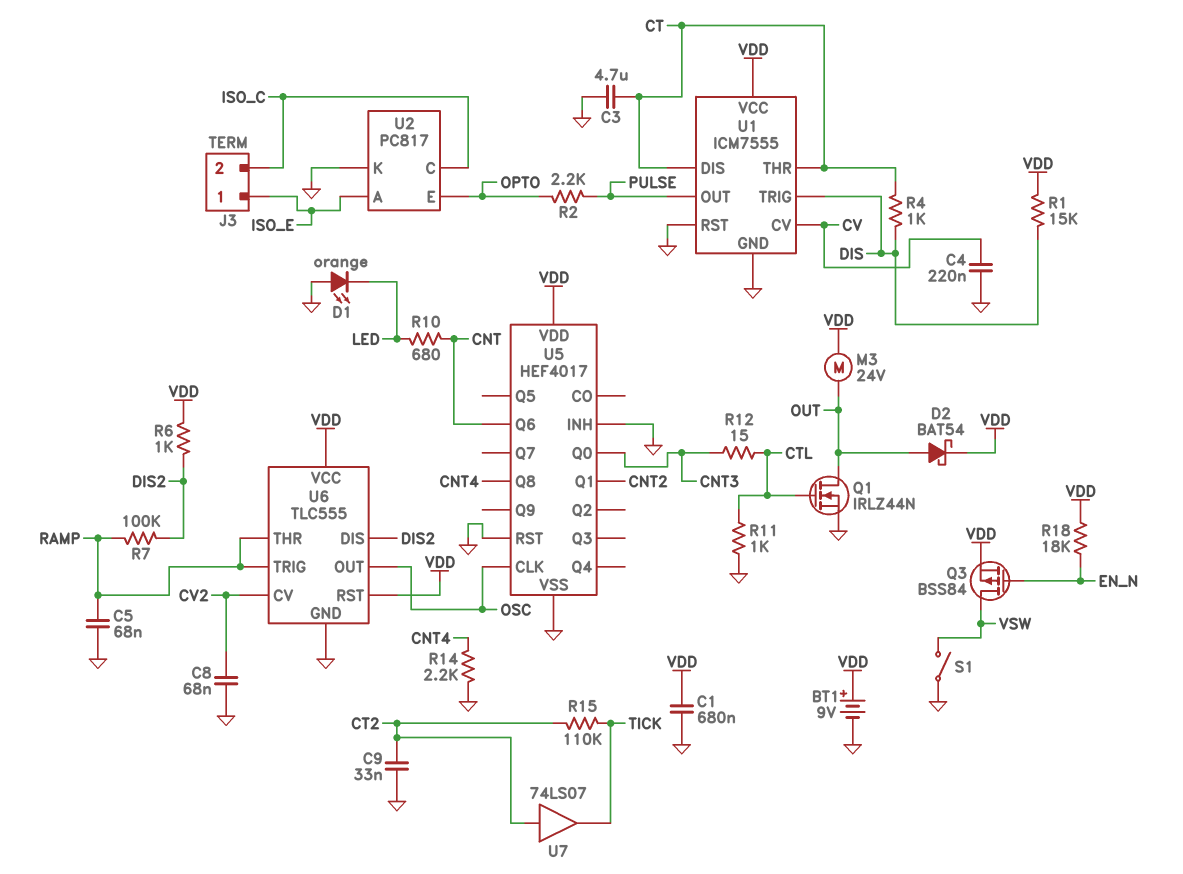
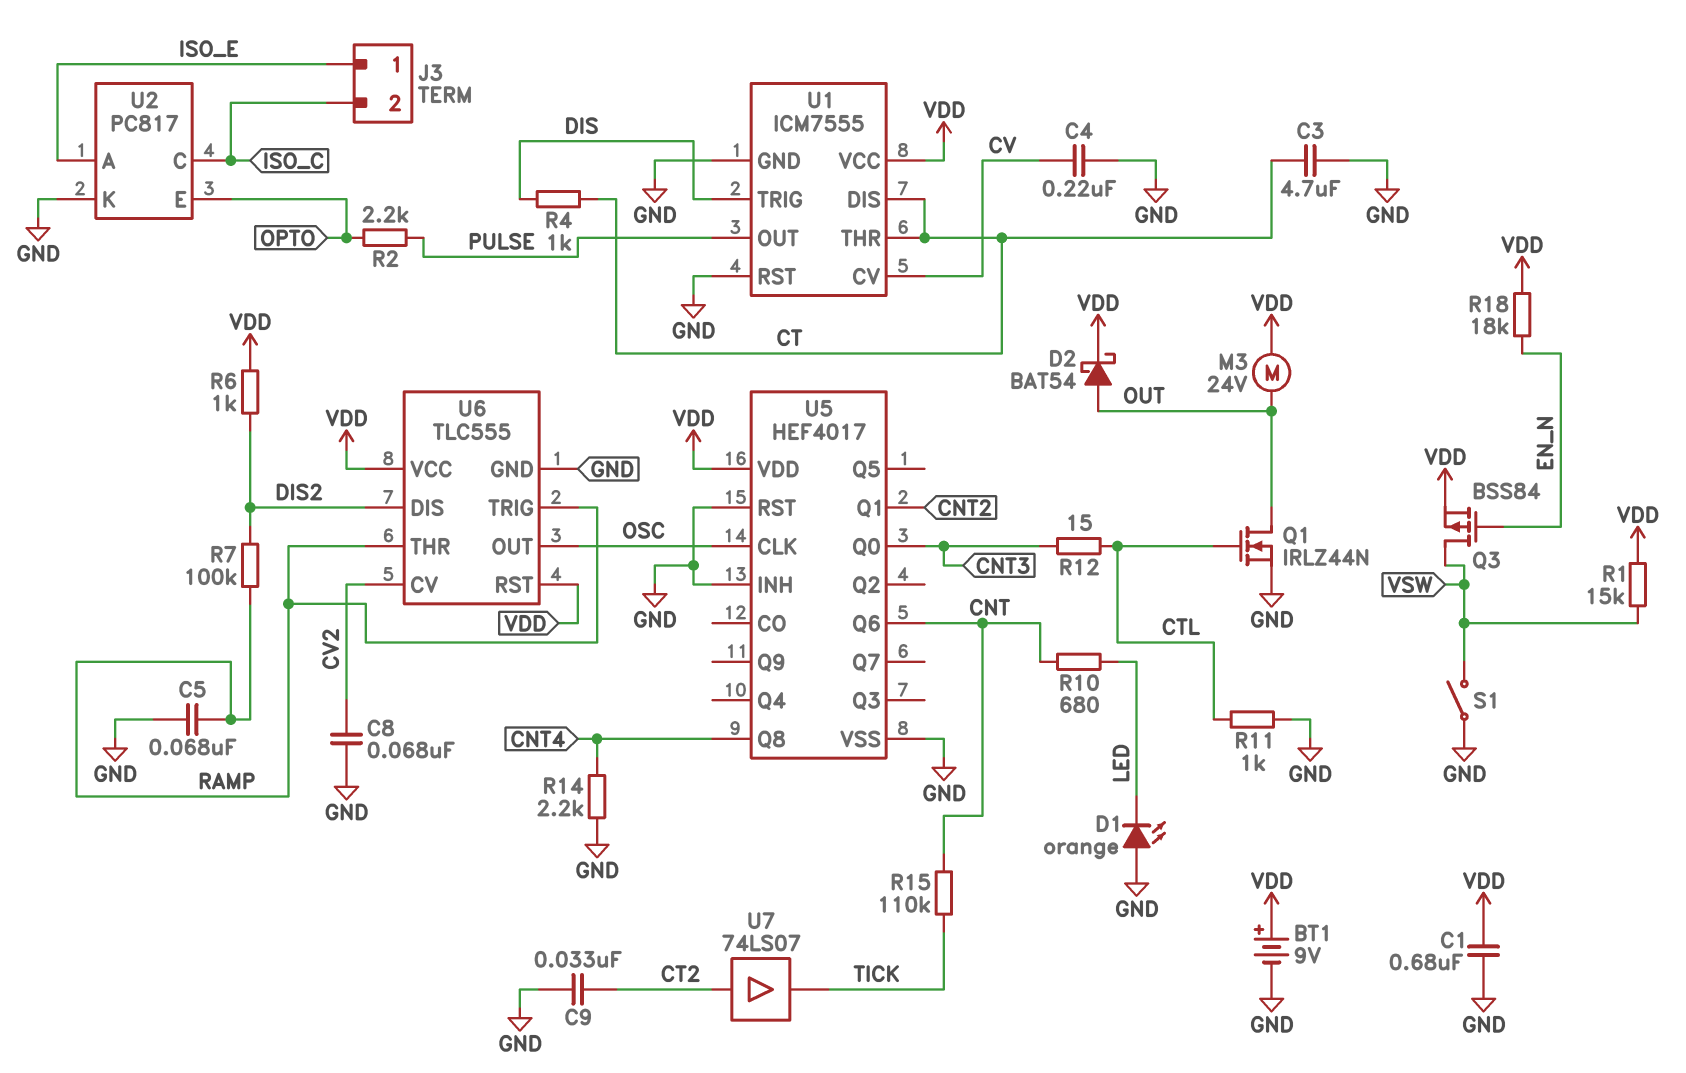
R1: 15k (DIS, VDD) -> 15k (VDD, VSW)
R15: 110k (CT2, TICK) -> 110k (CNT, TICK)

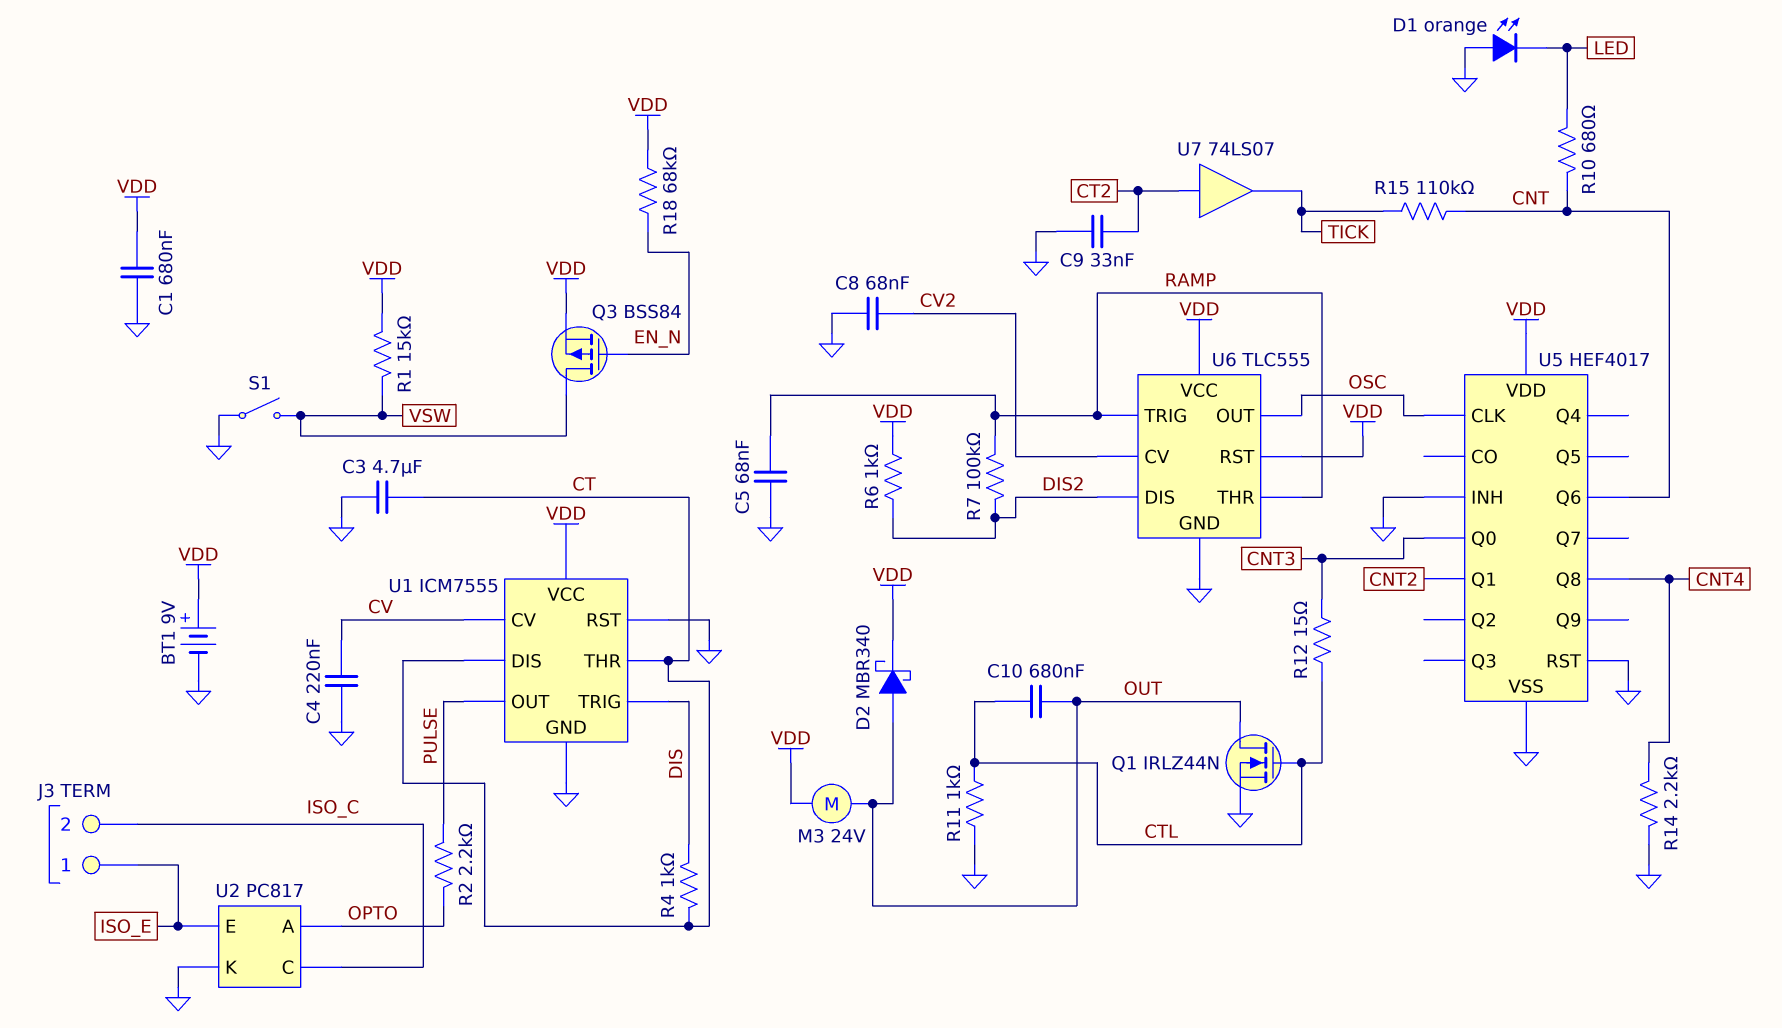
C10: none -> 680nF (CTL, OUT)
D2: schottky BAT54 (A OUT, K VDD) -> schottky MBR340 (A OUT, K VDD)
R18: 18k (EN_N, VDD) -> 68k (EN_N, VDD)
U2 pin A: ISO_E -> OPTO
U2 pin E: OPTO -> ISO_E

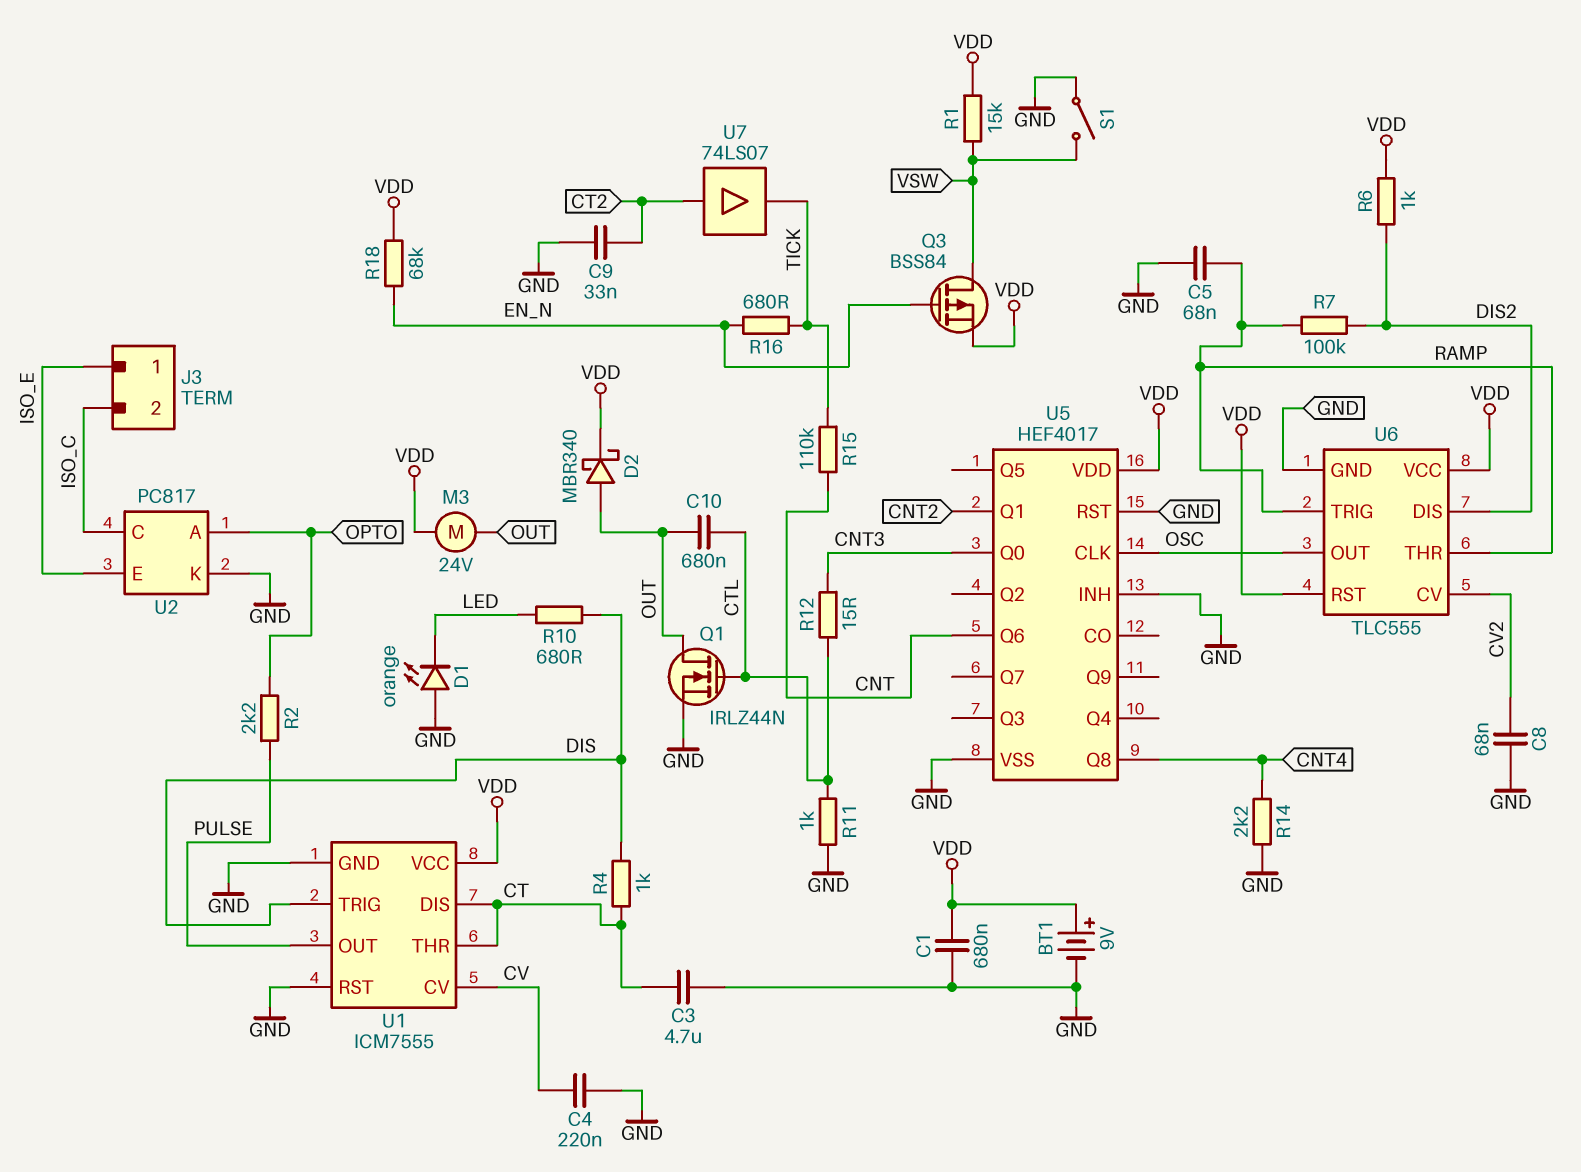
R10: 680 (CNT, LED) -> 680 (DIS, LED)
R16: none -> 680 (EN_N, TICK)

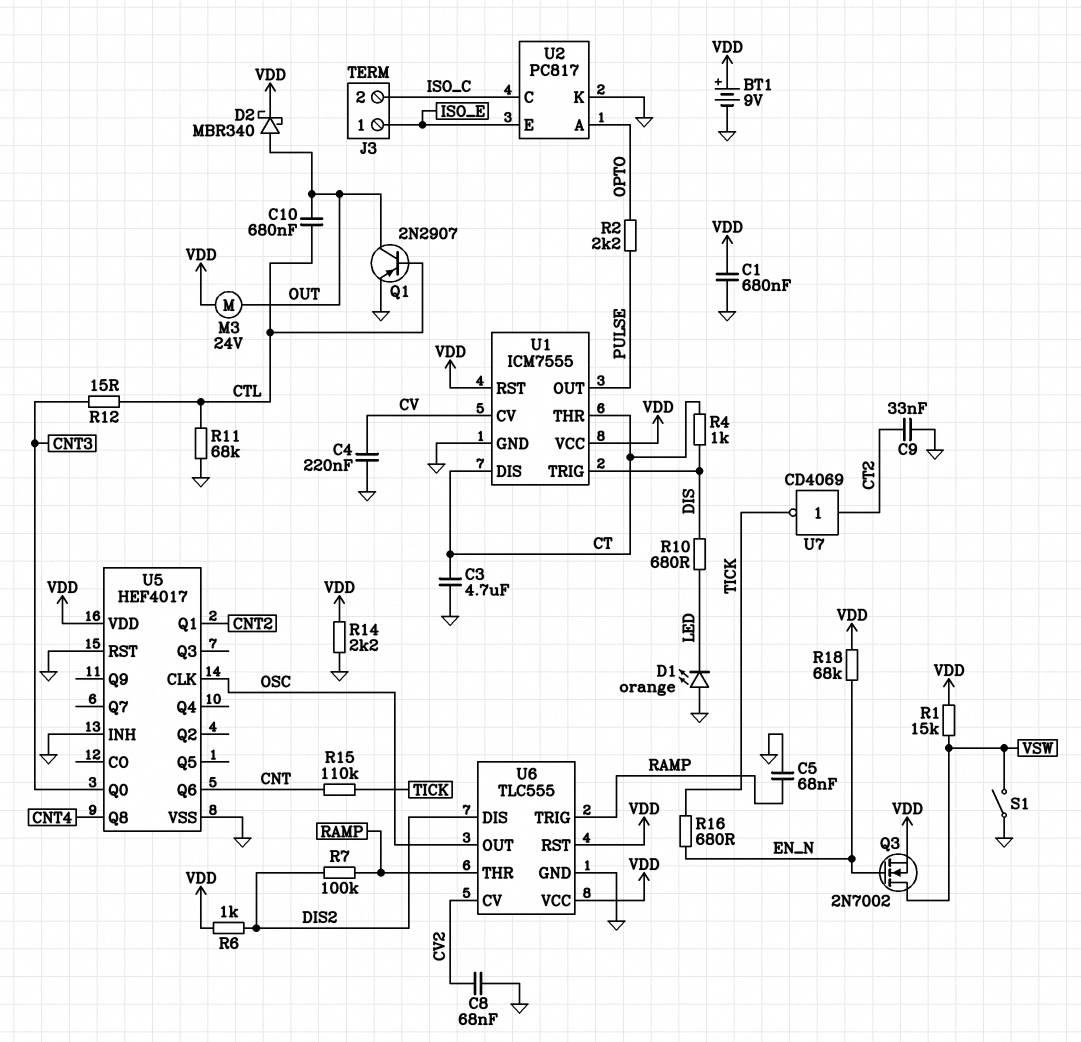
Q1: NMOS IRLZ44N (G CTL, D OUT, S GND) -> PNP 2N2907 (B CTL, C OUT, E GND)
Q3: PMOS BSS84 (G EN_N, D VSW, S VDD) -> NMOS 2N7002 (G EN_N, D VSW, S VDD)
R11: 1k (CTL, GND) -> 68k (CTL, GND)
R14: 2.2k (CNT4, GND) -> 2.2k (GND, VDD)
U1 pin RST: GND -> VDD
U7: buffer 74LS07 (in CT2, out TICK) -> NOT CD4069 (in CT2, out TICK)

